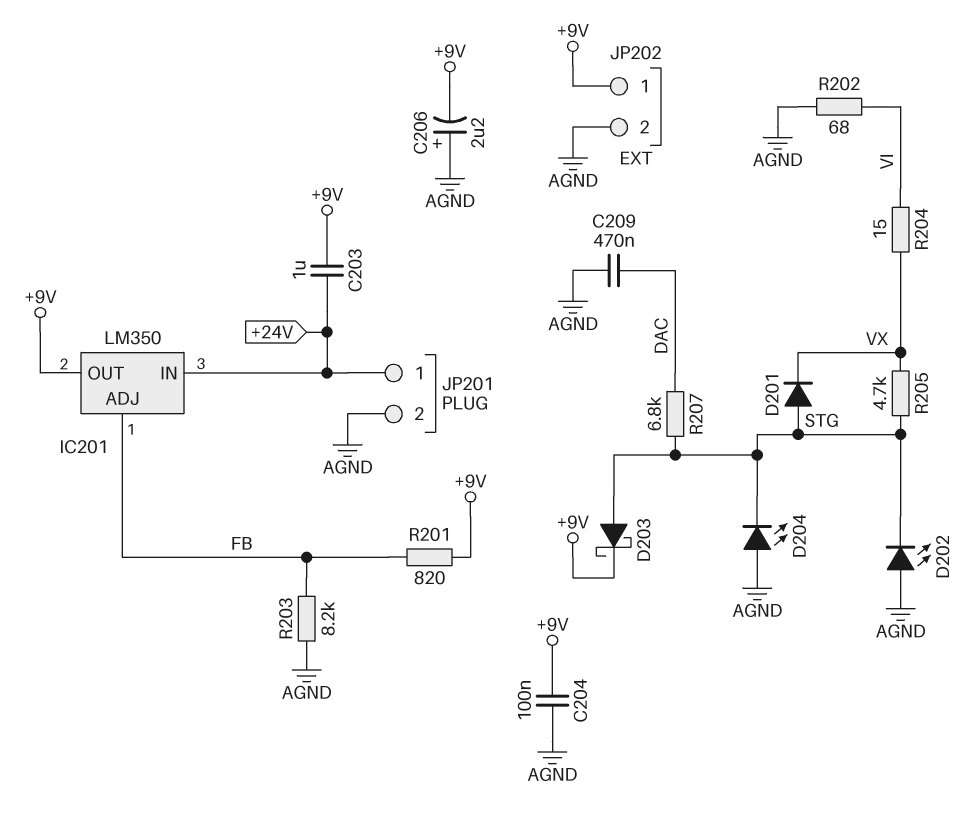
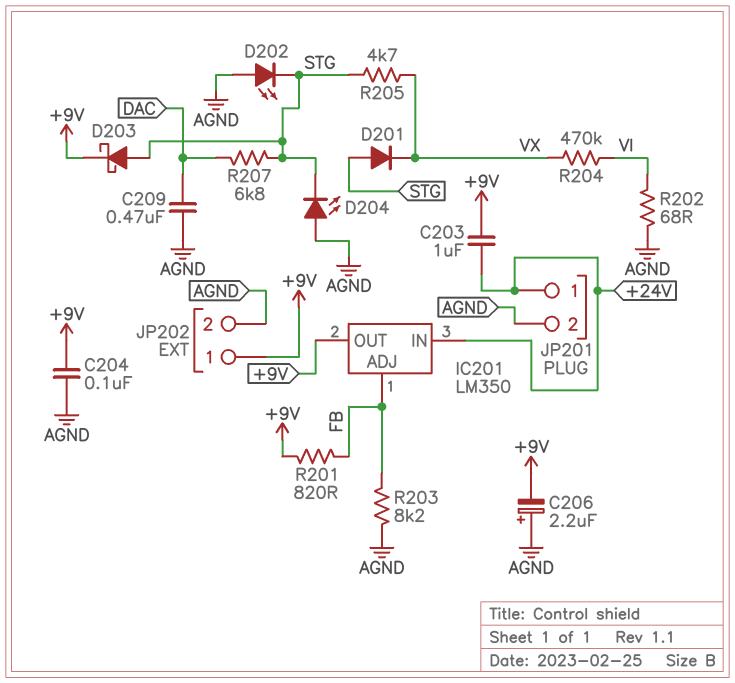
R204: 15 (VI, VX) -> 470k (VI, VX)

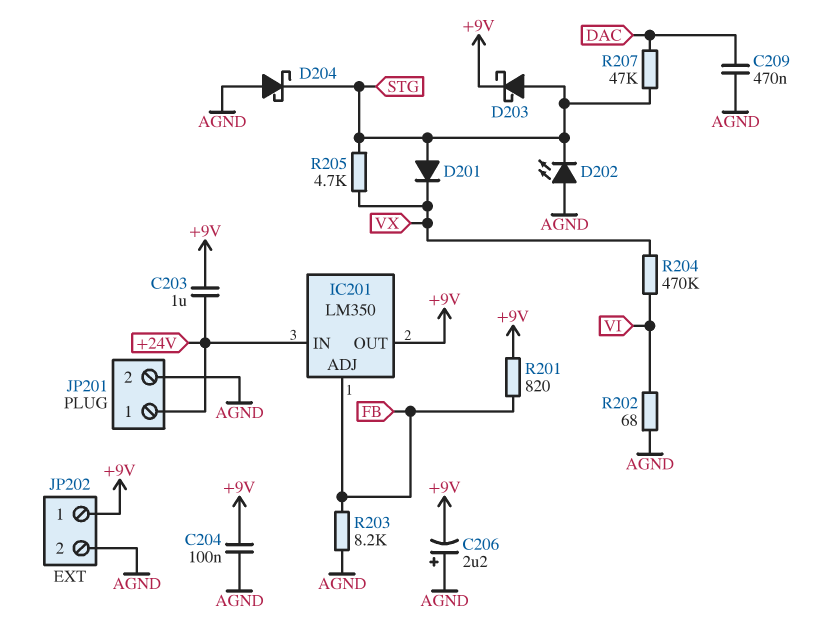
D204: LED (A AGND, K STG) -> schottky (A AGND, K STG)
R207: 6.8k (DAC, STG) -> 47k (DAC, STG)

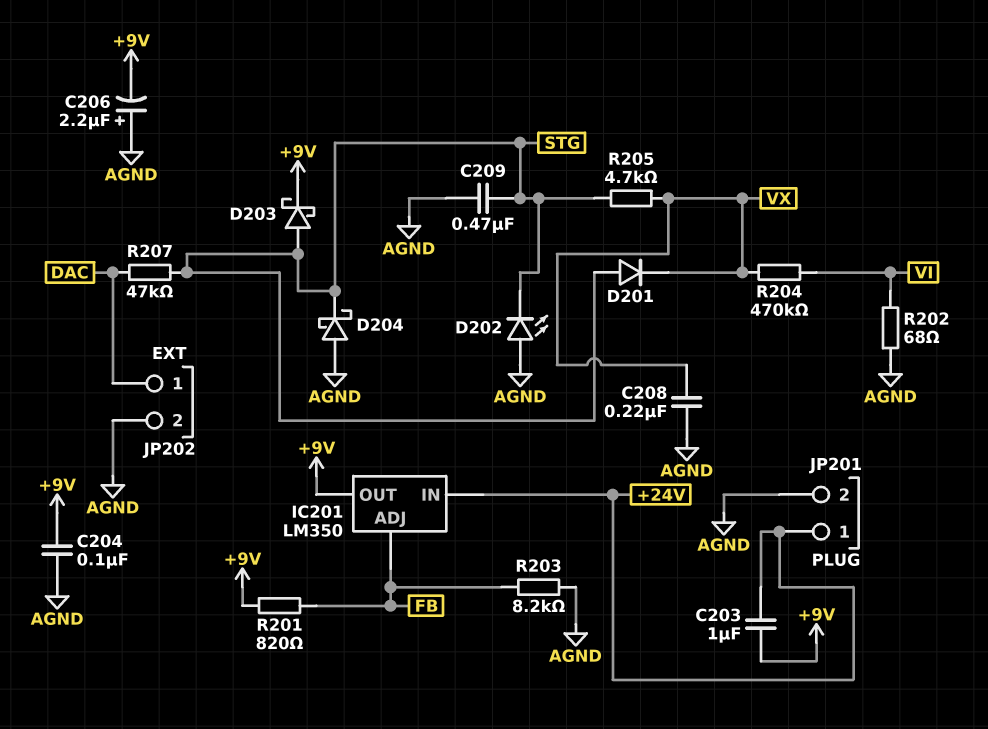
C208: none -> 220nF (AGND, VX)
C209: 470nF (AGND, DAC) -> 470nF (AGND, STG)
JP202 pin 1: +9V -> DAC

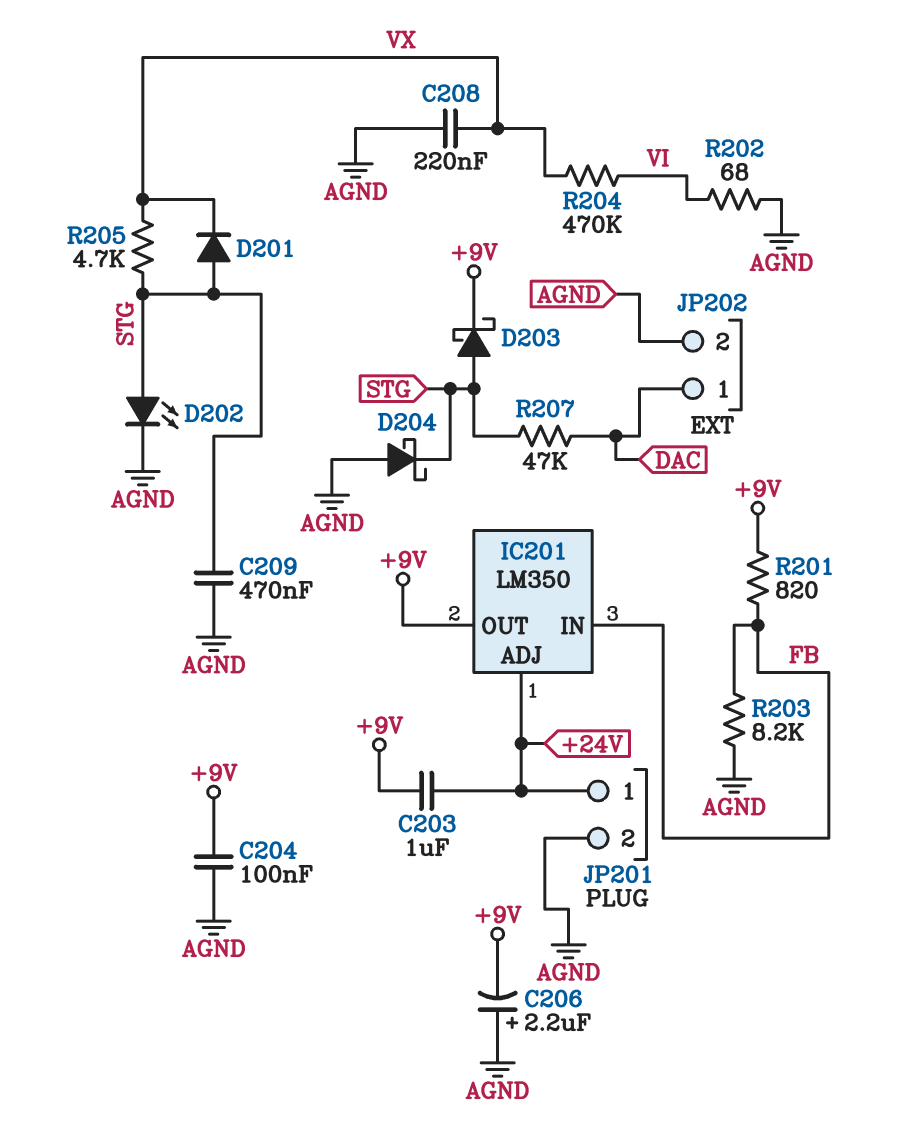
D202: LED (A AGND, K STG) -> LED (A STG, K AGND)
IC201 pin ADJ: FB -> +24V
IC201 pin IN: +24V -> FB

